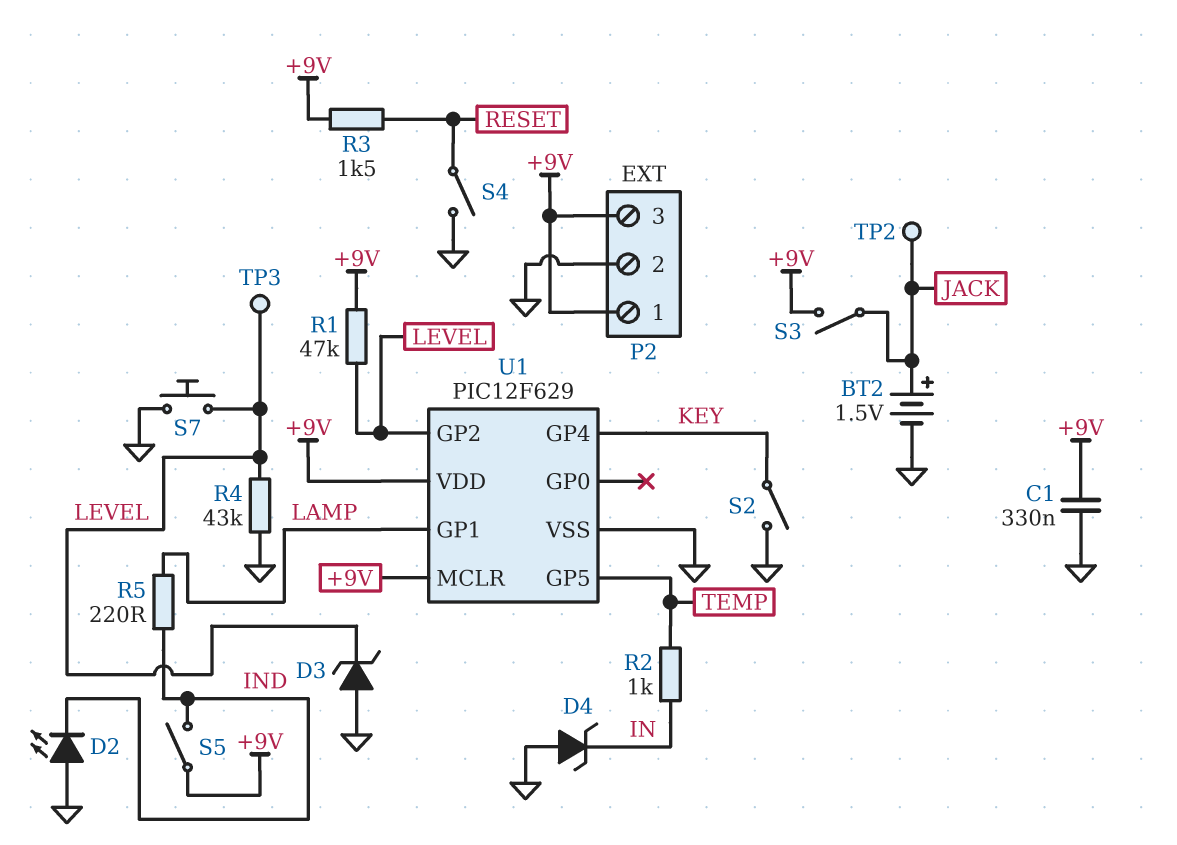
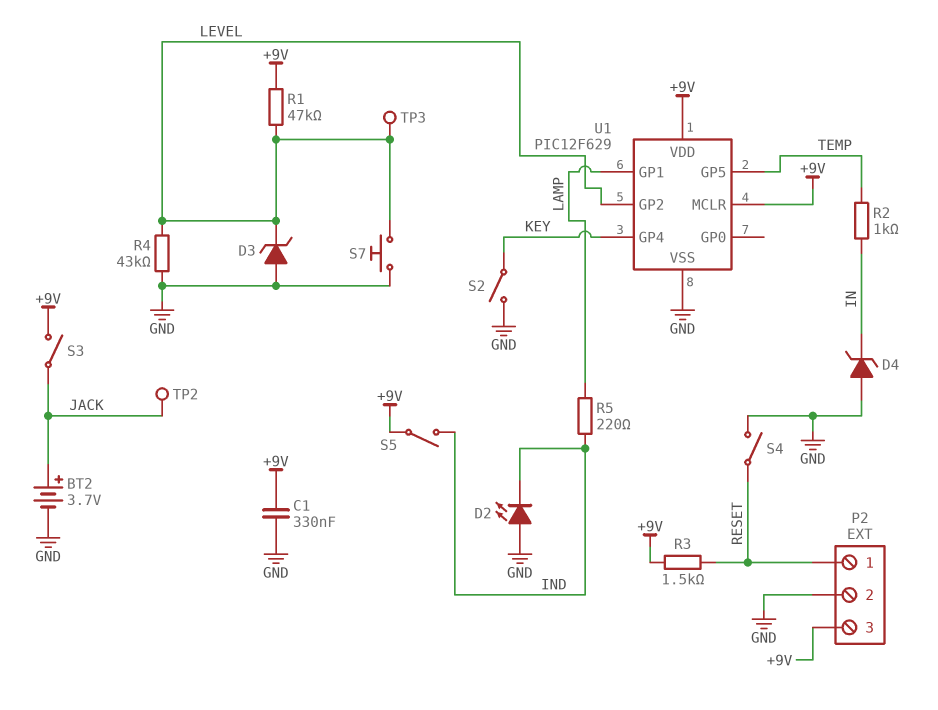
BT2: 1.5V (plus JACK, minus GND) -> 3.7V (plus JACK, minus GND)
P2 pin 1: +9V -> RESET

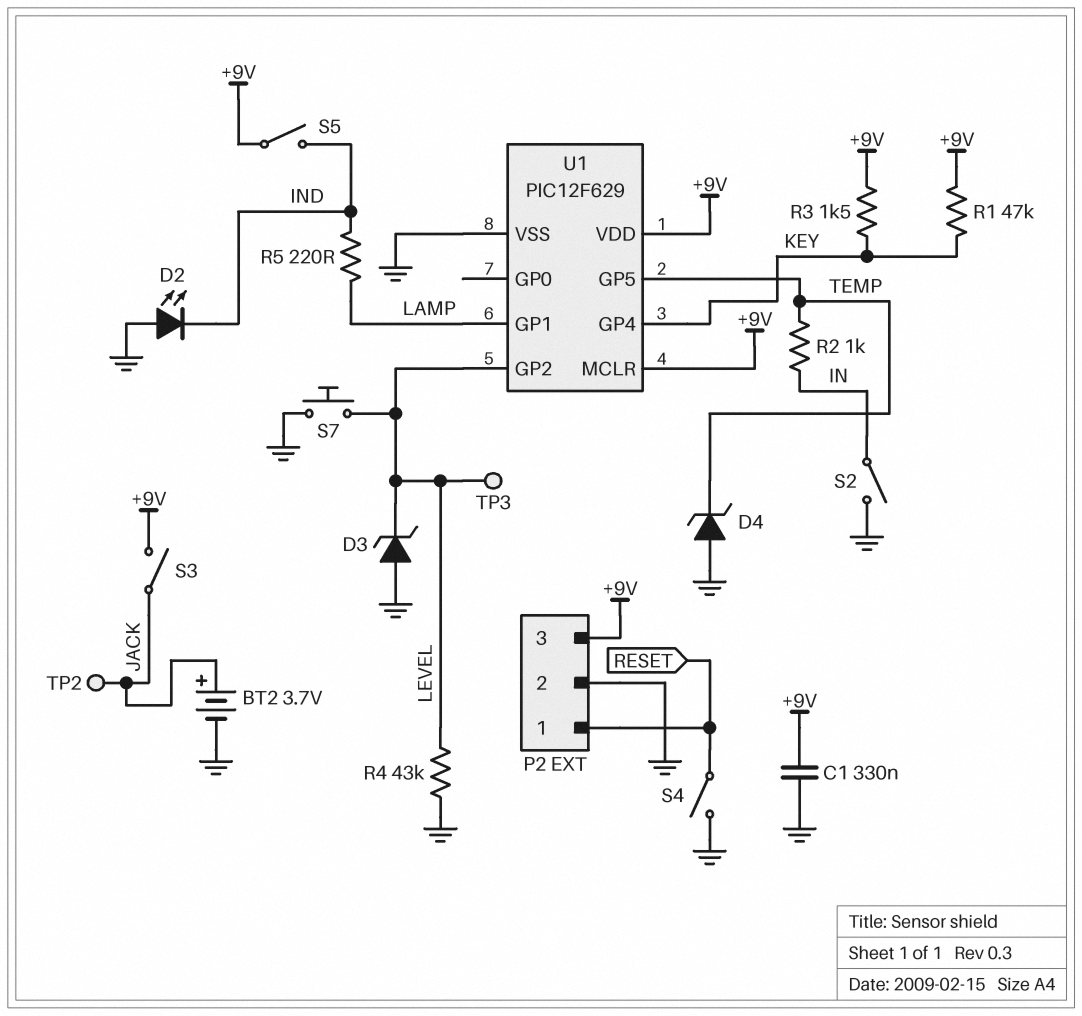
D4: zener (A GND, K IN) -> zener (A GND, K TEMP)
R1: 47k (+9V, LEVEL) -> 47k (+9V, KEY)
R3: 1.5k (+9V, RESET) -> 1.5k (+9V, KEY)
S2: switch (GND, KEY) -> switch (GND, IN)

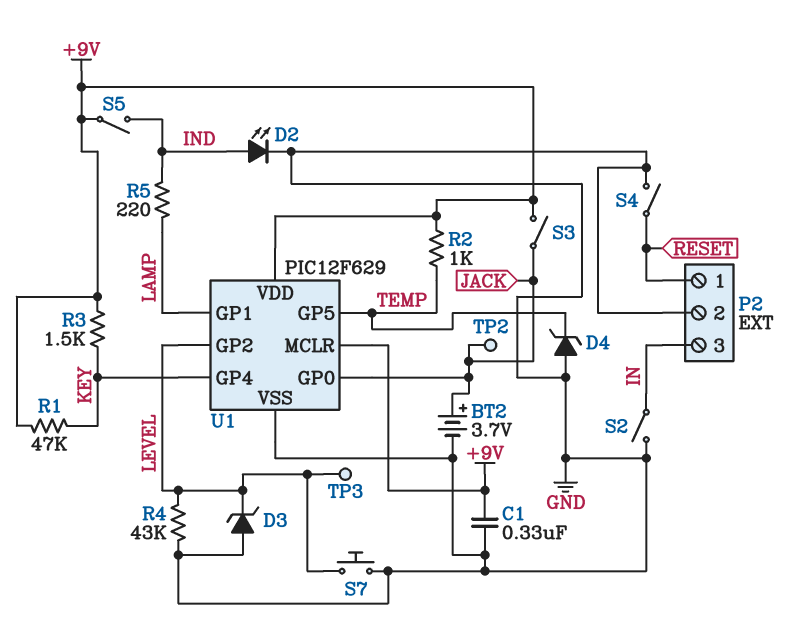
D2: LED (A GND, K IND) -> LED (A IND, K GND)
P2 pin 3: +9V -> IN
R2: 1k (IN, TEMP) -> 1k (+9V, TEMP)
U1 pin GP0: none -> JACK

